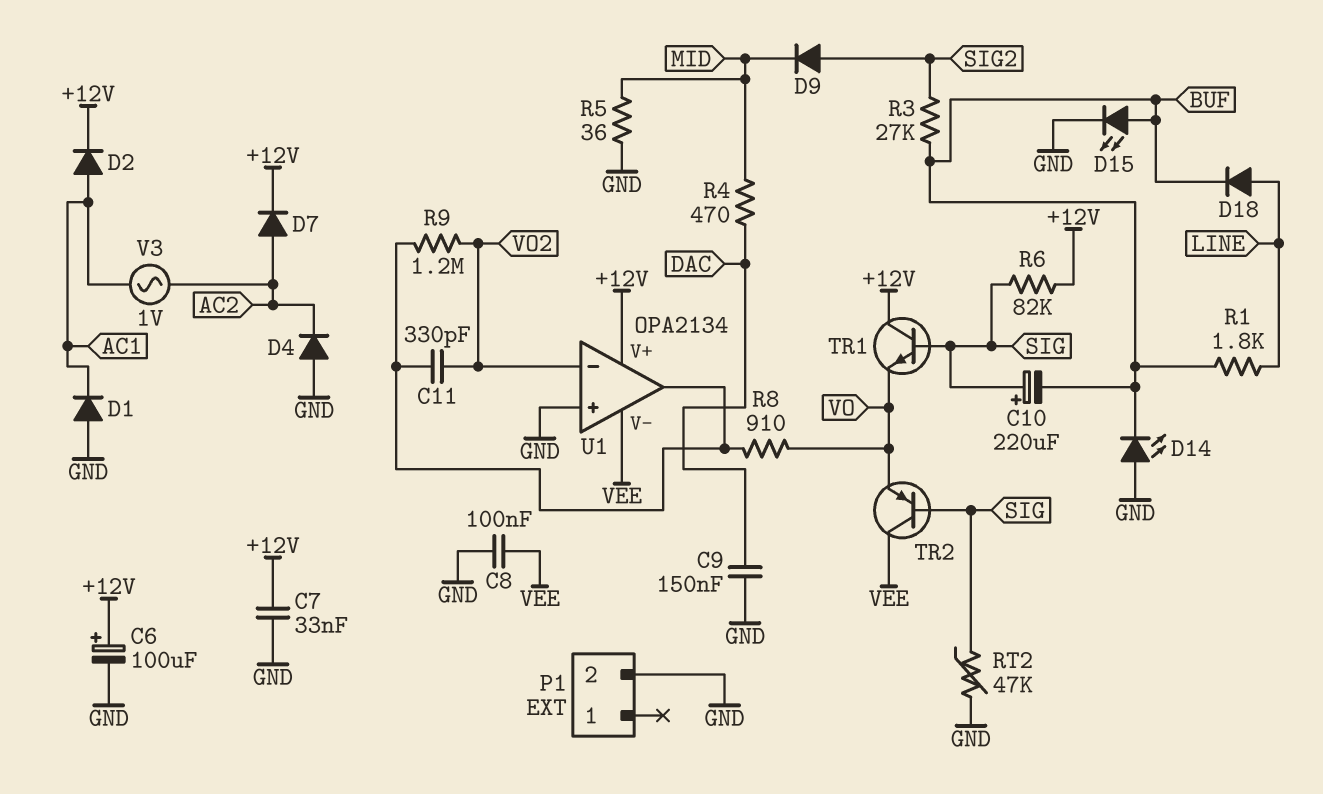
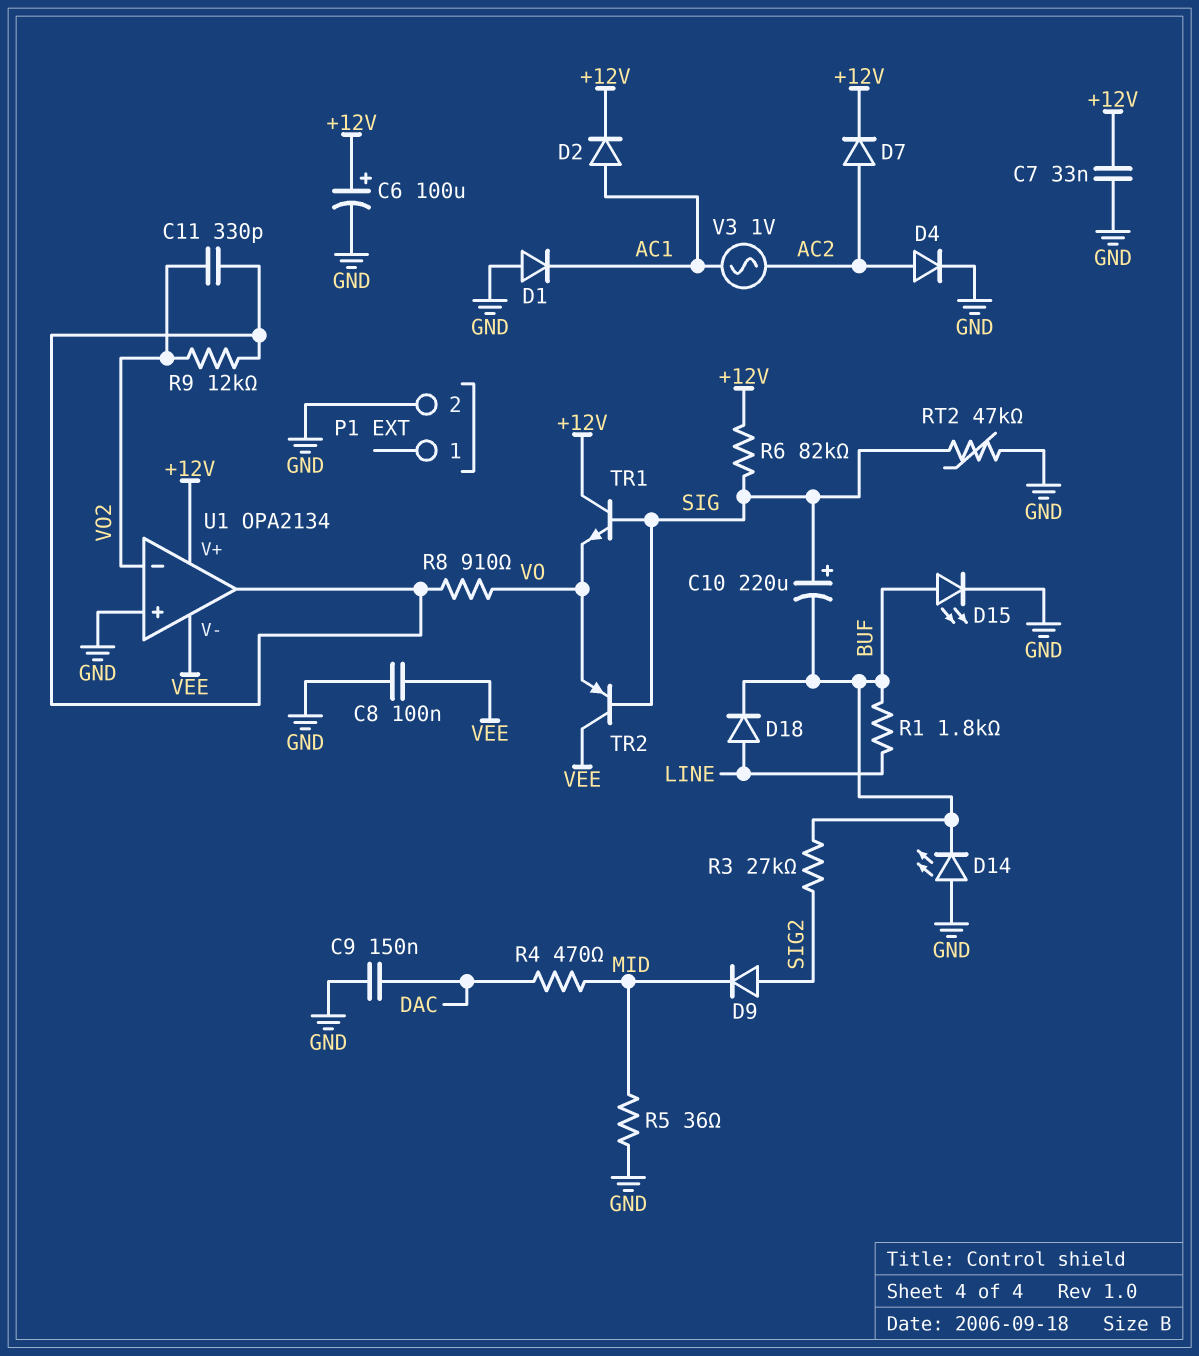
D4: diode (A GND, K AC2) -> diode (A AC2, K GND)
R9: 1.2M (U1/out, VO2) -> 12k (U1/out, VO2)

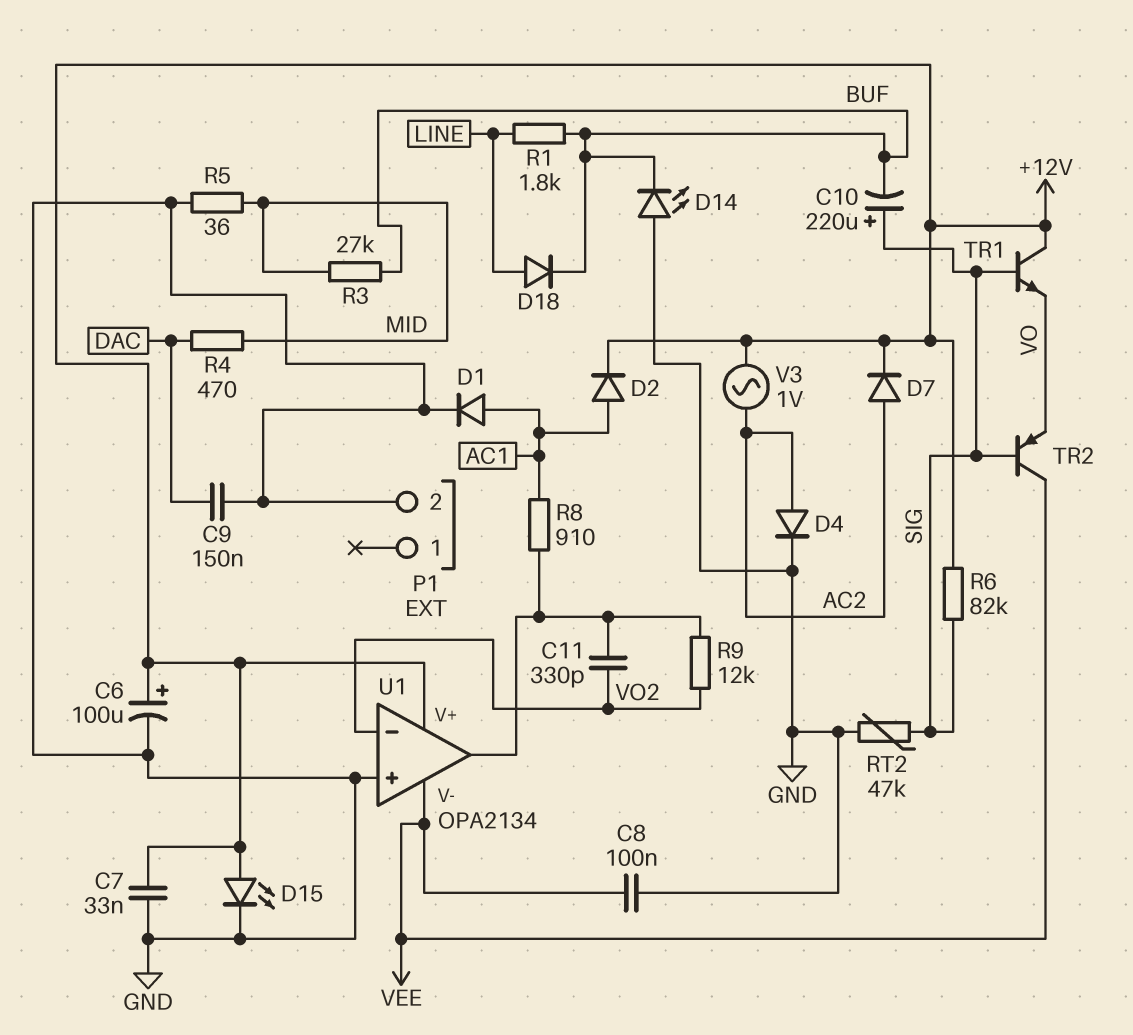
D1: diode (A GND, K AC1) -> diode (A AC1, K GND)
D9: diode (A SIG2, K MID) -> none
D15: LED (A BUF, K GND) -> LED (A +12V, K GND)
R3: 27k (BUF, SIG2) -> 27k (BUF, MID)
R8: 910 (U1/out, VO) -> 910 (AC1, U1/out)
V3: AC 1V (AC1, AC2) -> AC 1V (+12V, AC2)

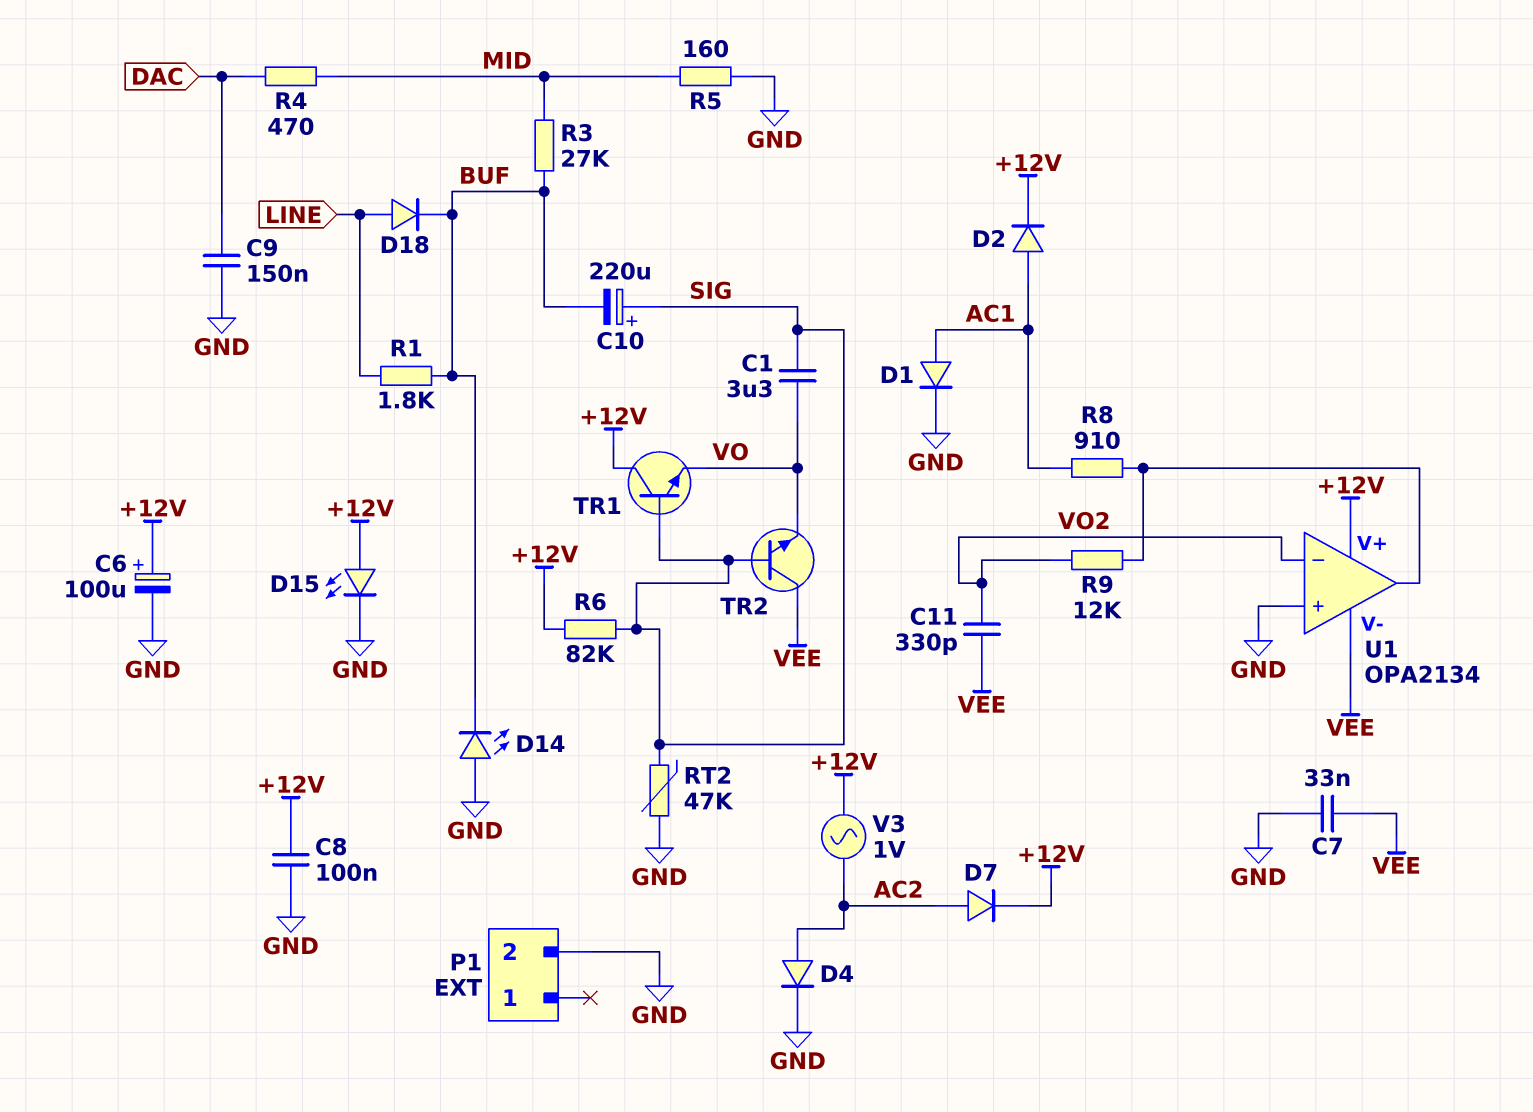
C1: none -> 3.3uF (SIG, VO)
C7: 33nF (+12V, GND) -> 33nF (GND, VEE)
C8: 100nF (GND, VEE) -> 100nF (+12V, GND)
C11: 330pF (U1/out, VO2) -> 330pF (VEE, VO2)
R5: 36 (GND, MID) -> 160 (GND, MID)
TR2: PNP (B SIG, C VEE, E VO) -> NPN (B SIG, C VEE, E VO)

